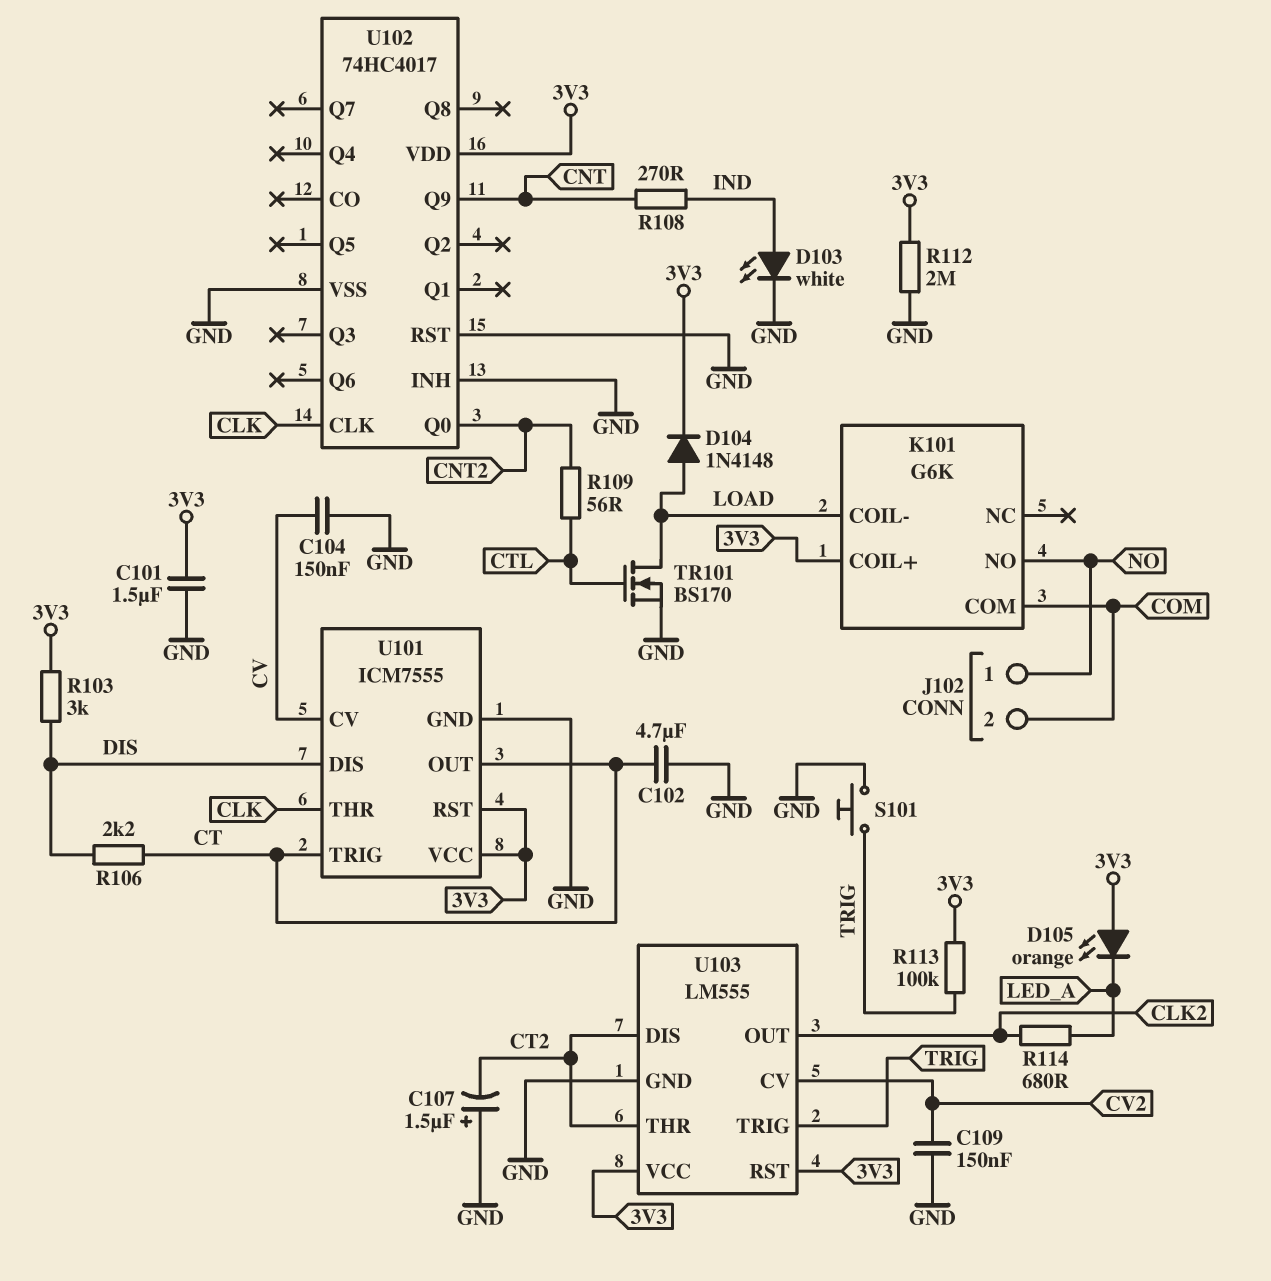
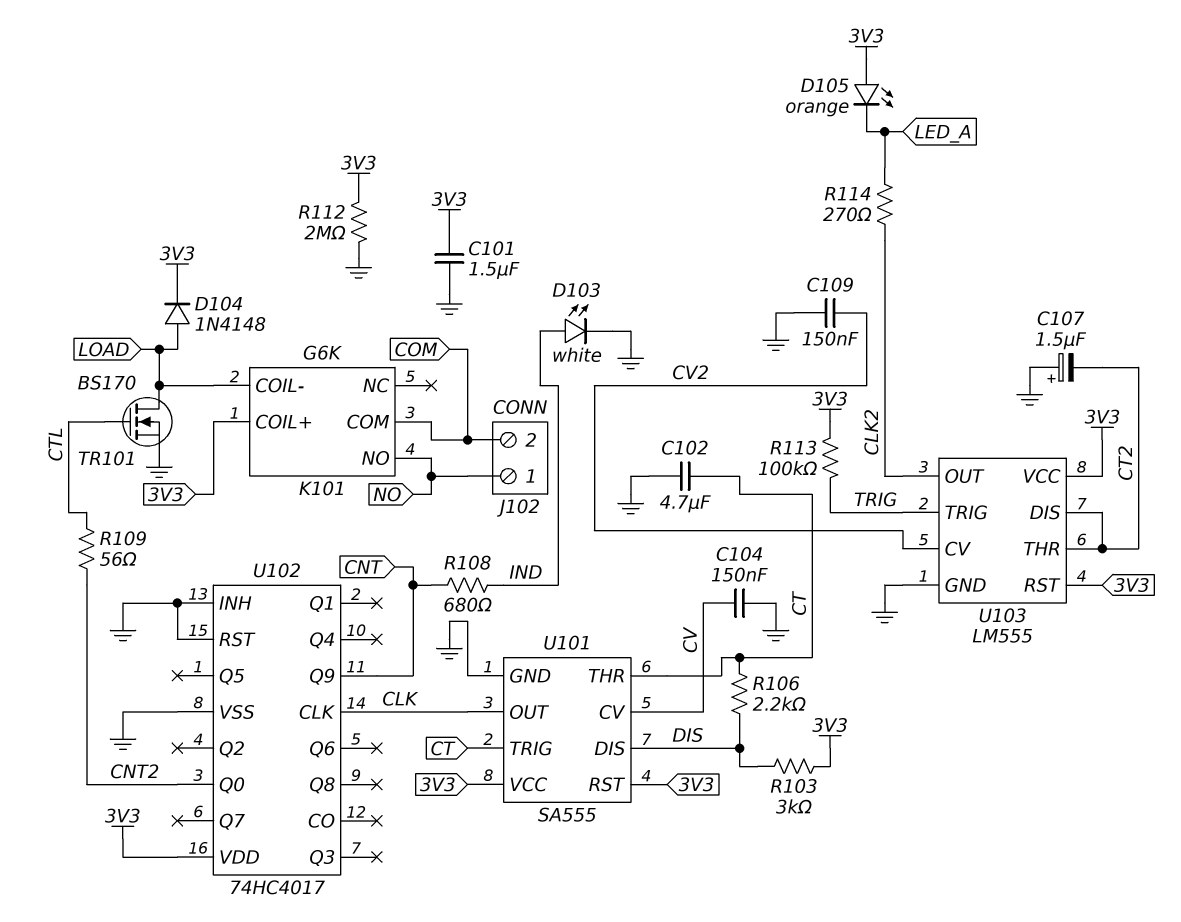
R108: 270 (CNT, IND) -> 680 (CNT, IND)
R114: 680 (CLK2, LED_A) -> 270 (CLK2, LED_A)
S101: button (GND, TRIG) -> none
U101: ICM7555 -> SA555
U101 pin OUT: CT -> CLK
U101 pin THR: CLK -> CT

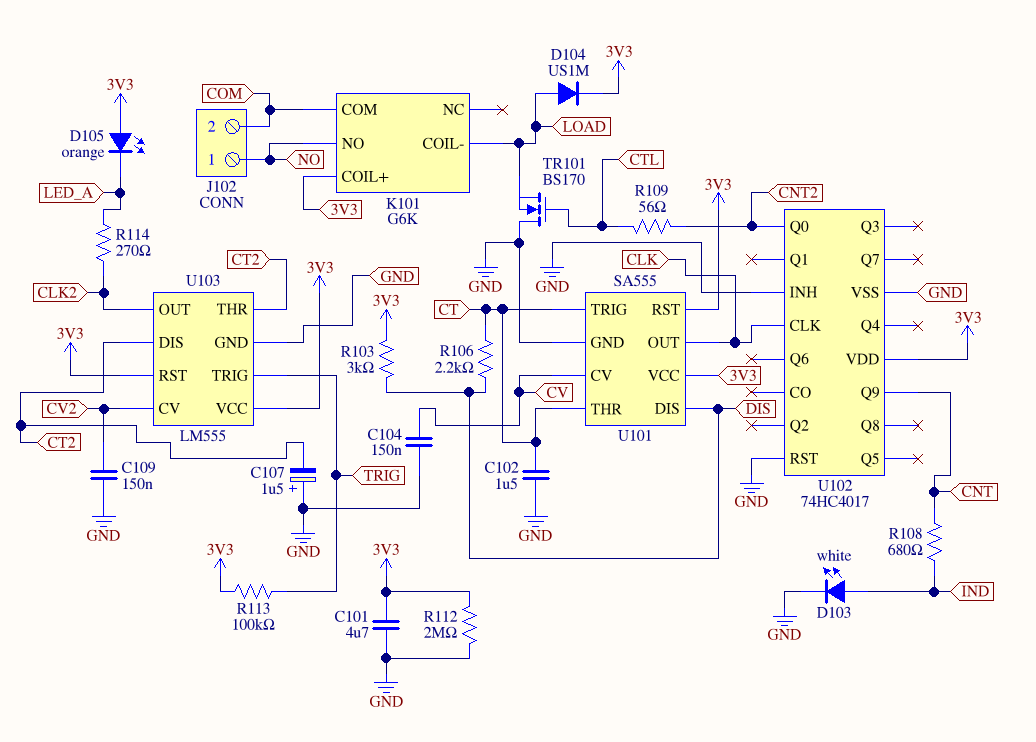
C101: 1.5uF (3V3, GND) -> 4.7uF (3V3, GND)
C102: 4.7uF (CT, GND) -> 1.5uF (CT, GND)
D104: diode 1N4148 (A LOAD, K 3V3) -> diode US1M (A LOAD, K 3V3)
TR101: NMOS BS170 (G CTL, D LOAD, S GND) -> NMOS BS170 (G CTL, D GND, S LOAD)

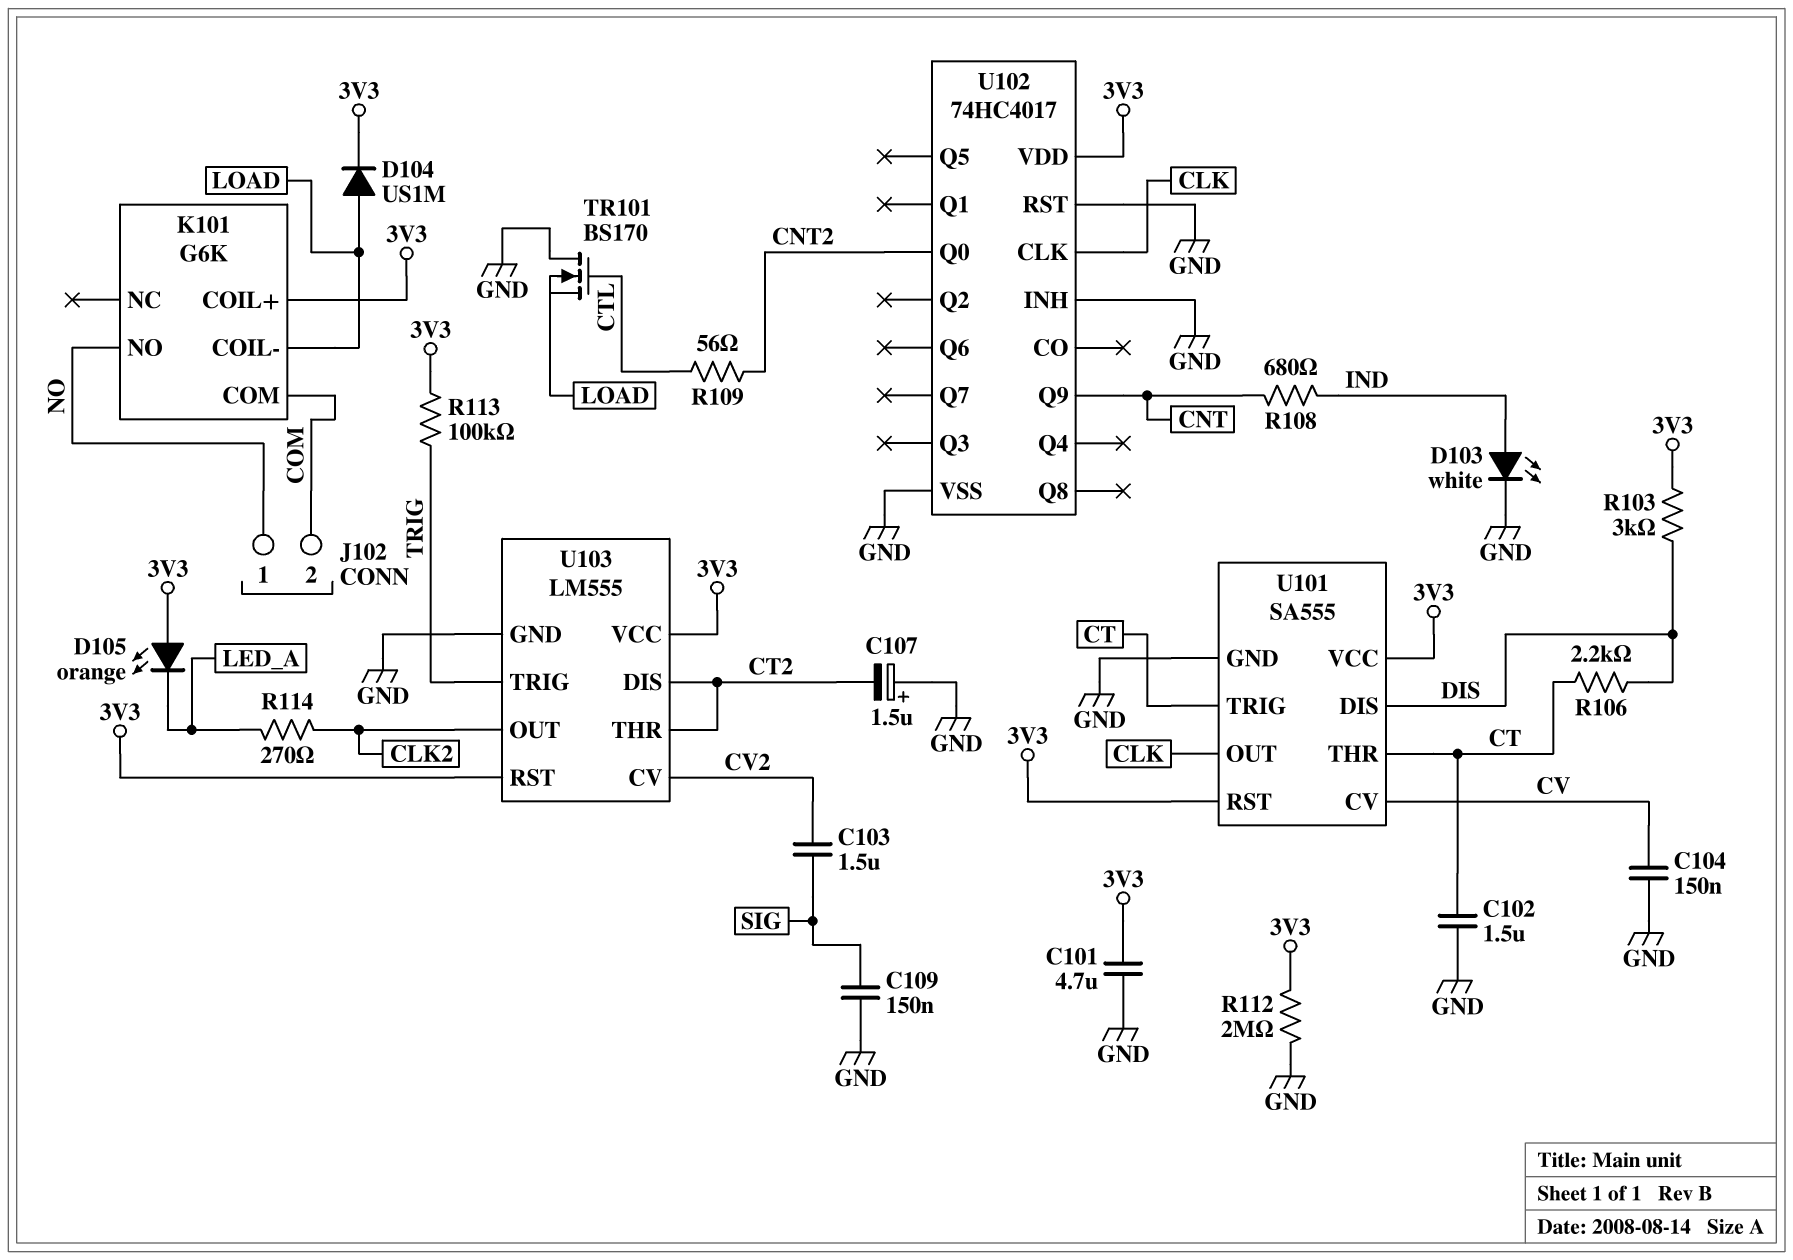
C103: none -> 1.5uF (CV2, SIG)
C109: 150nF (CV2, GND) -> 150nF (GND, SIG)

